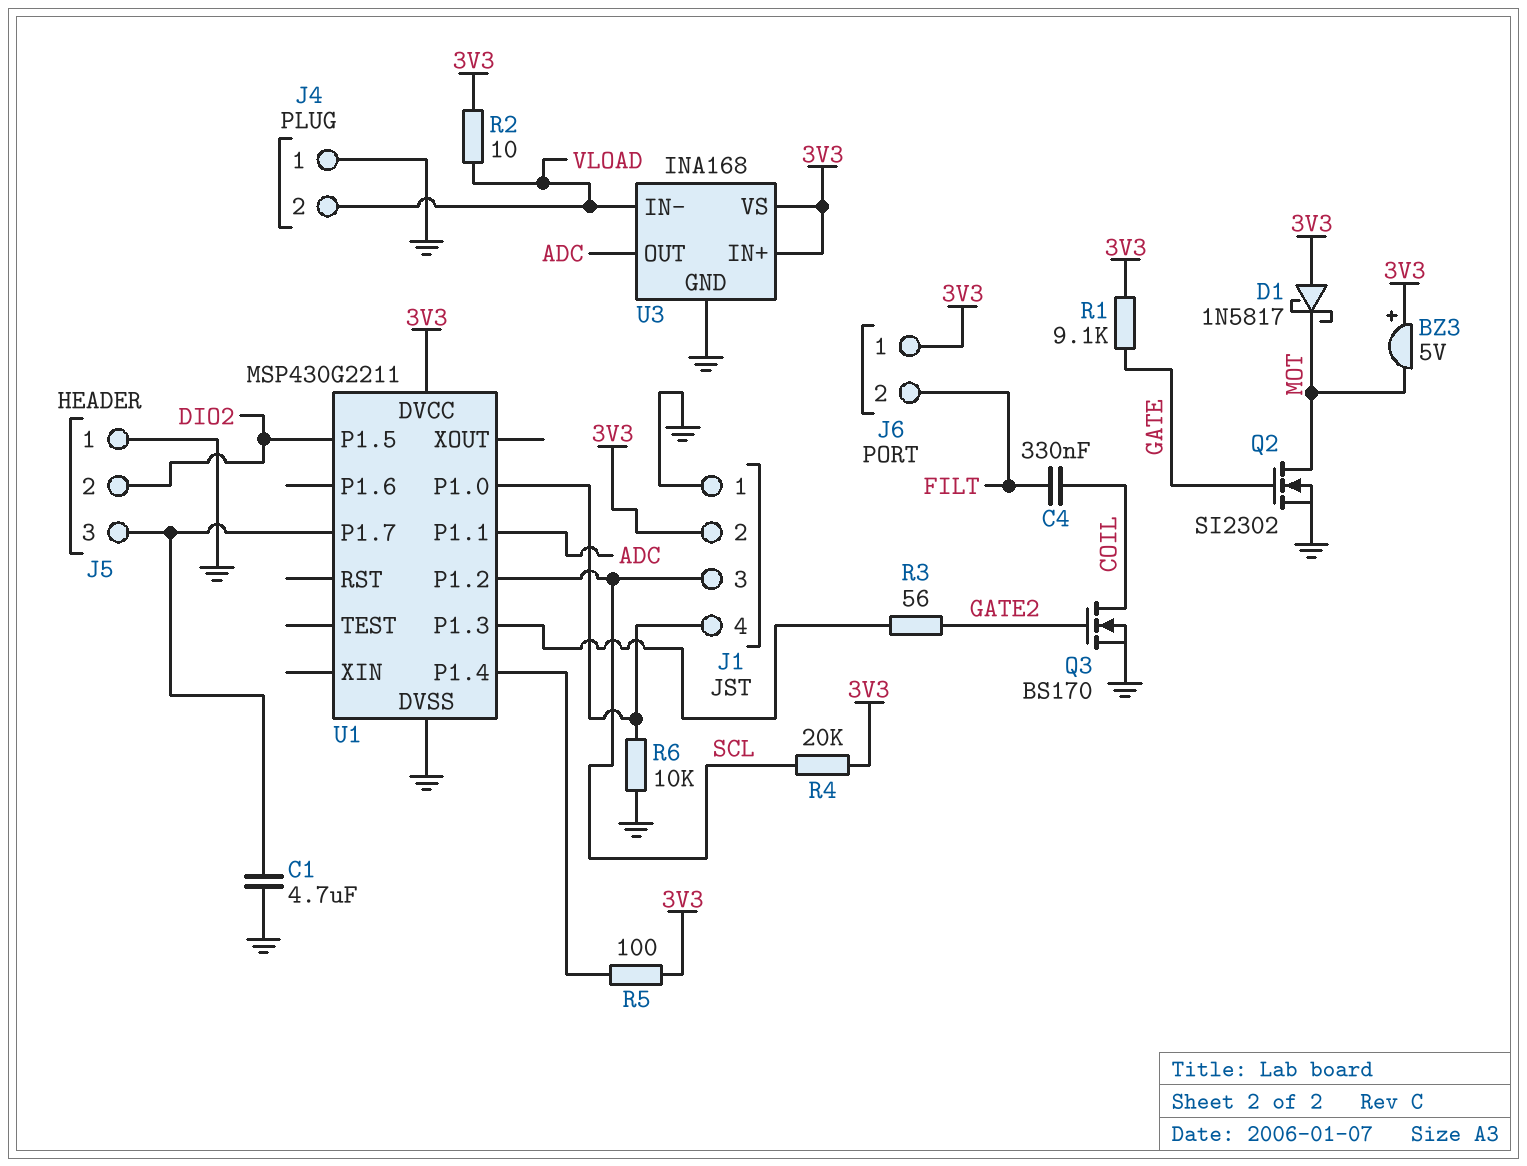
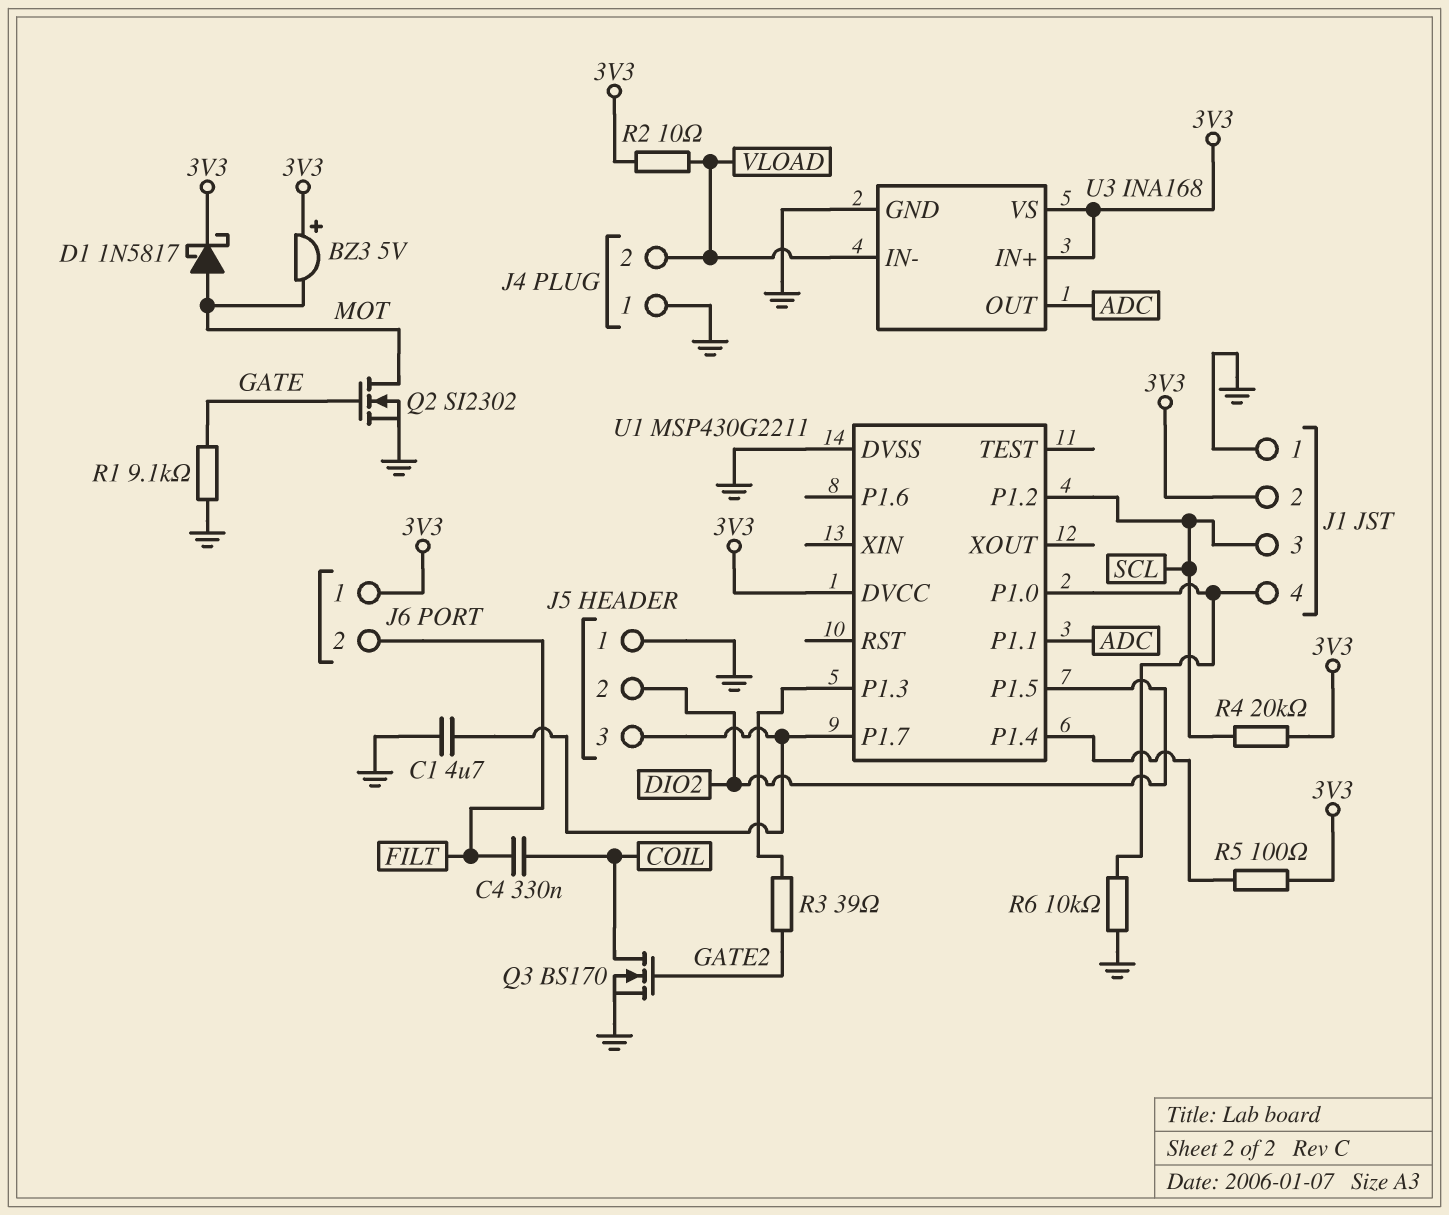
D1: schottky 1N5817 (A 3V3, K MOT) -> schottky 1N5817 (A MOT, K 3V3)
R1: 9.1k (3V3, GATE) -> 9.1k (GATE, GND)
R3: 56 (GATE2, U1/P1.3) -> 39 (GATE2, U1/P1.3)

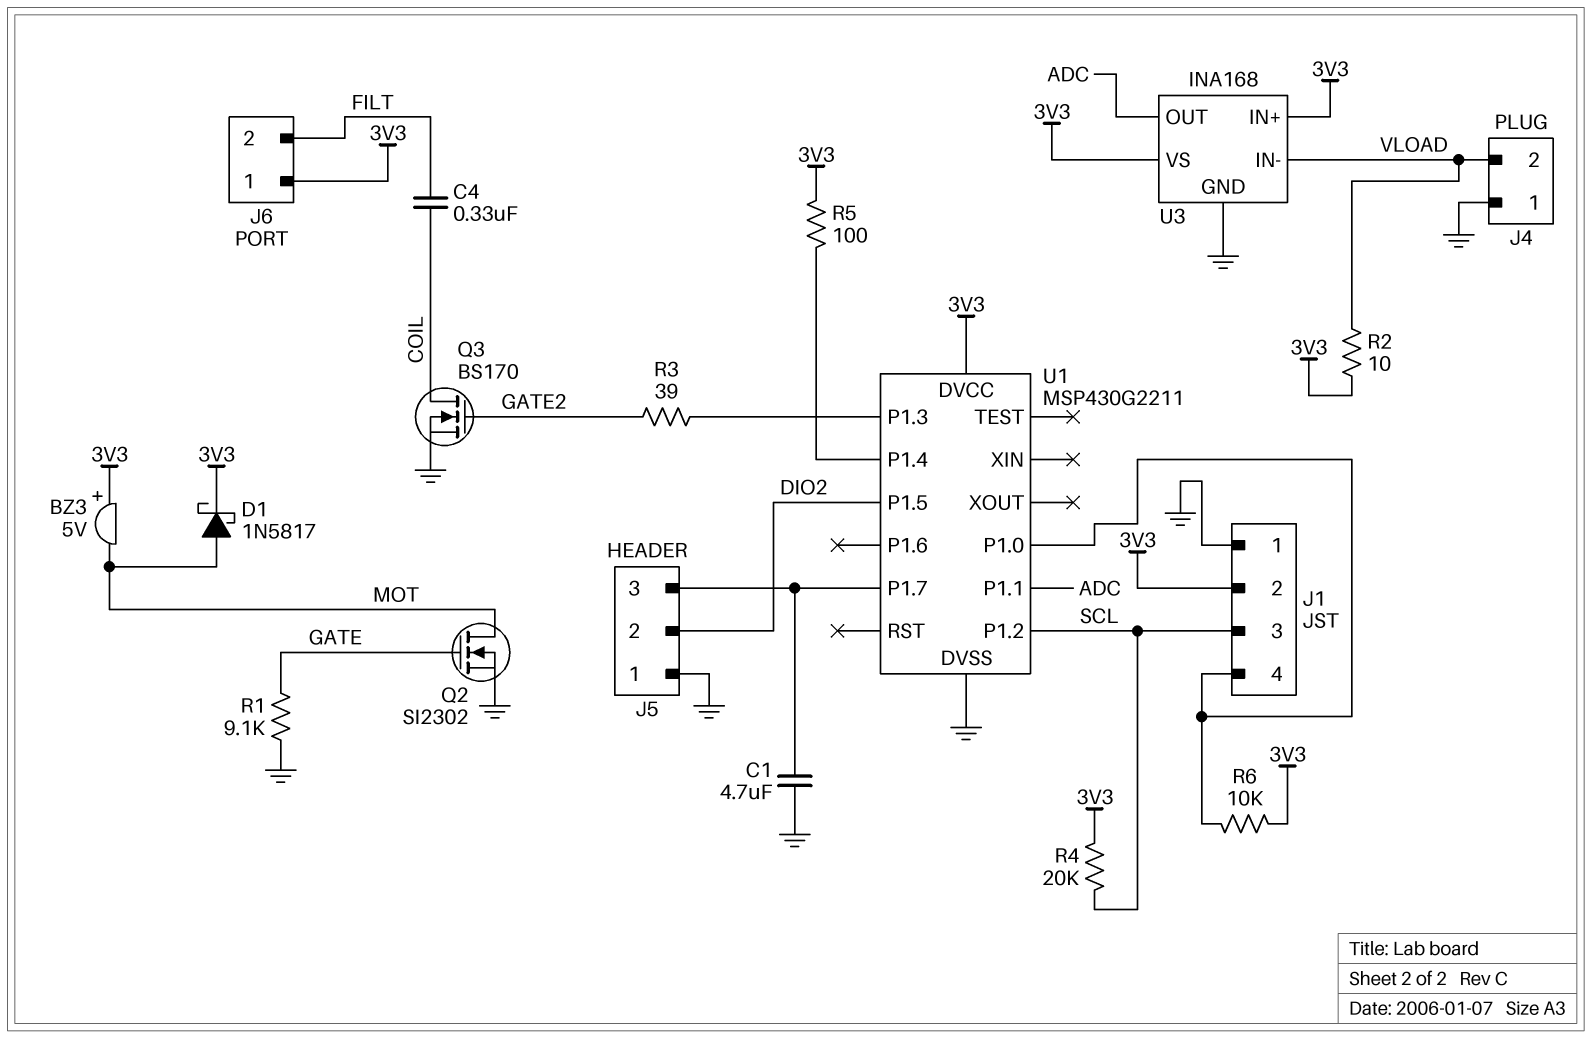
R6: 10k (GND, J1/4) -> 10k (3V3, J1/4)

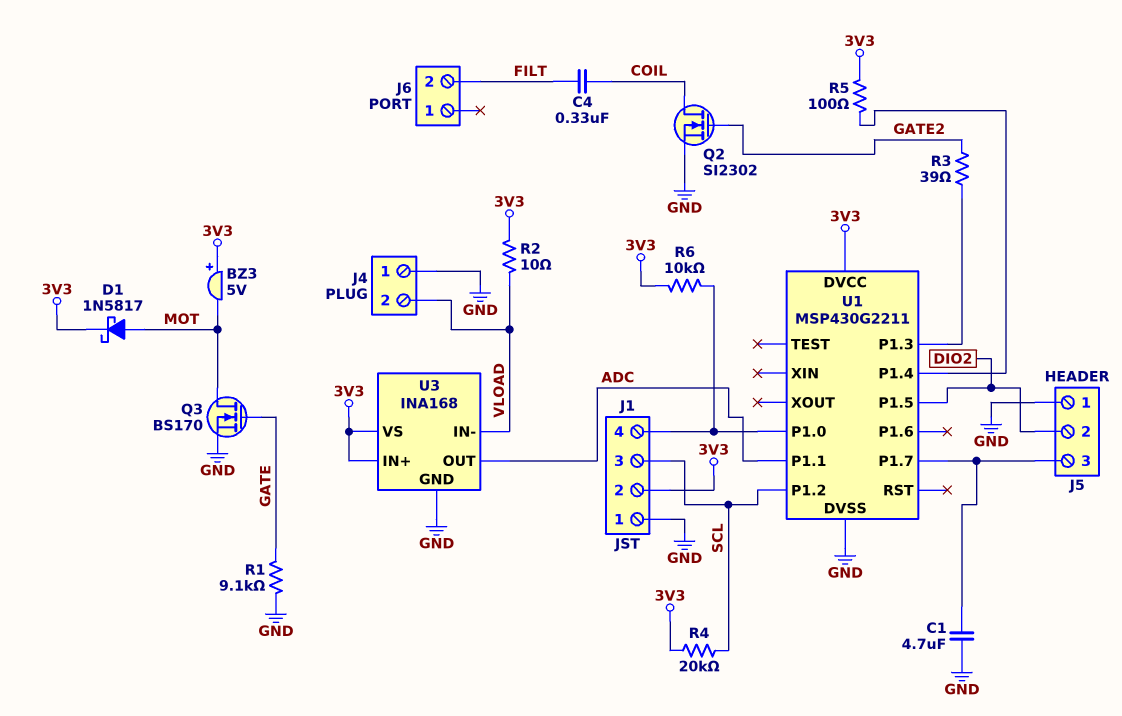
J6 pin 1: 3V3 -> none
Q2: NMOS SI2302 (G GATE, D MOT, S GND) -> NMOS SI2302 (G GATE2, D COIL, S GND)
Q3: NMOS BS170 (G GATE2, D COIL, S GND) -> NMOS BS170 (G GATE, D MOT, S GND)

